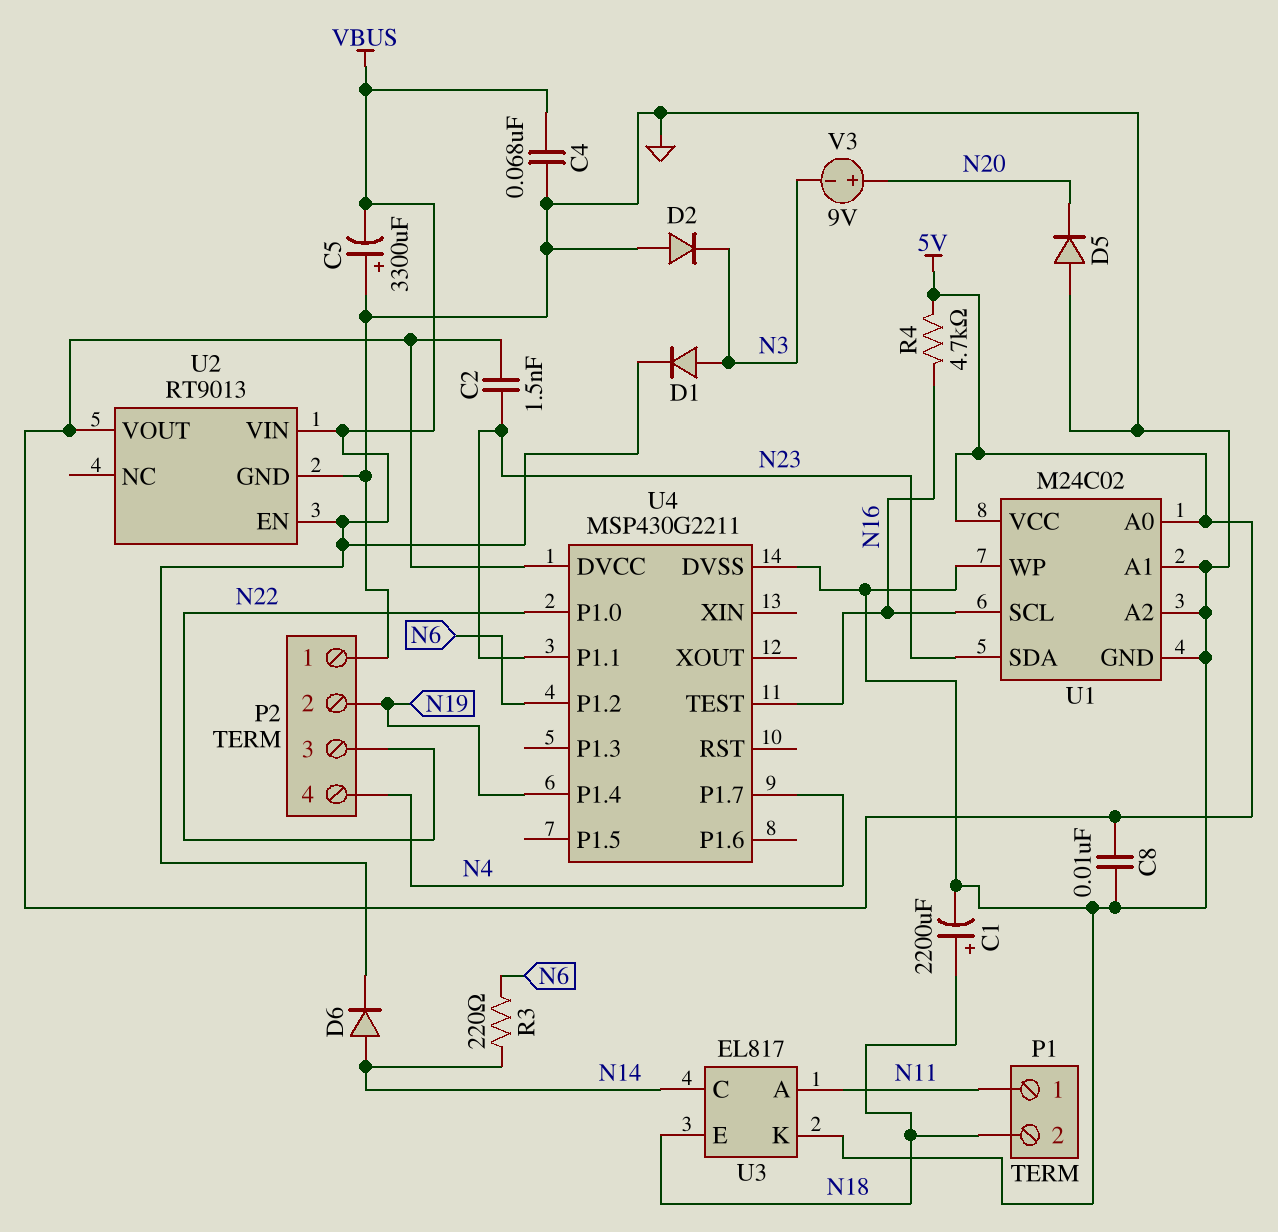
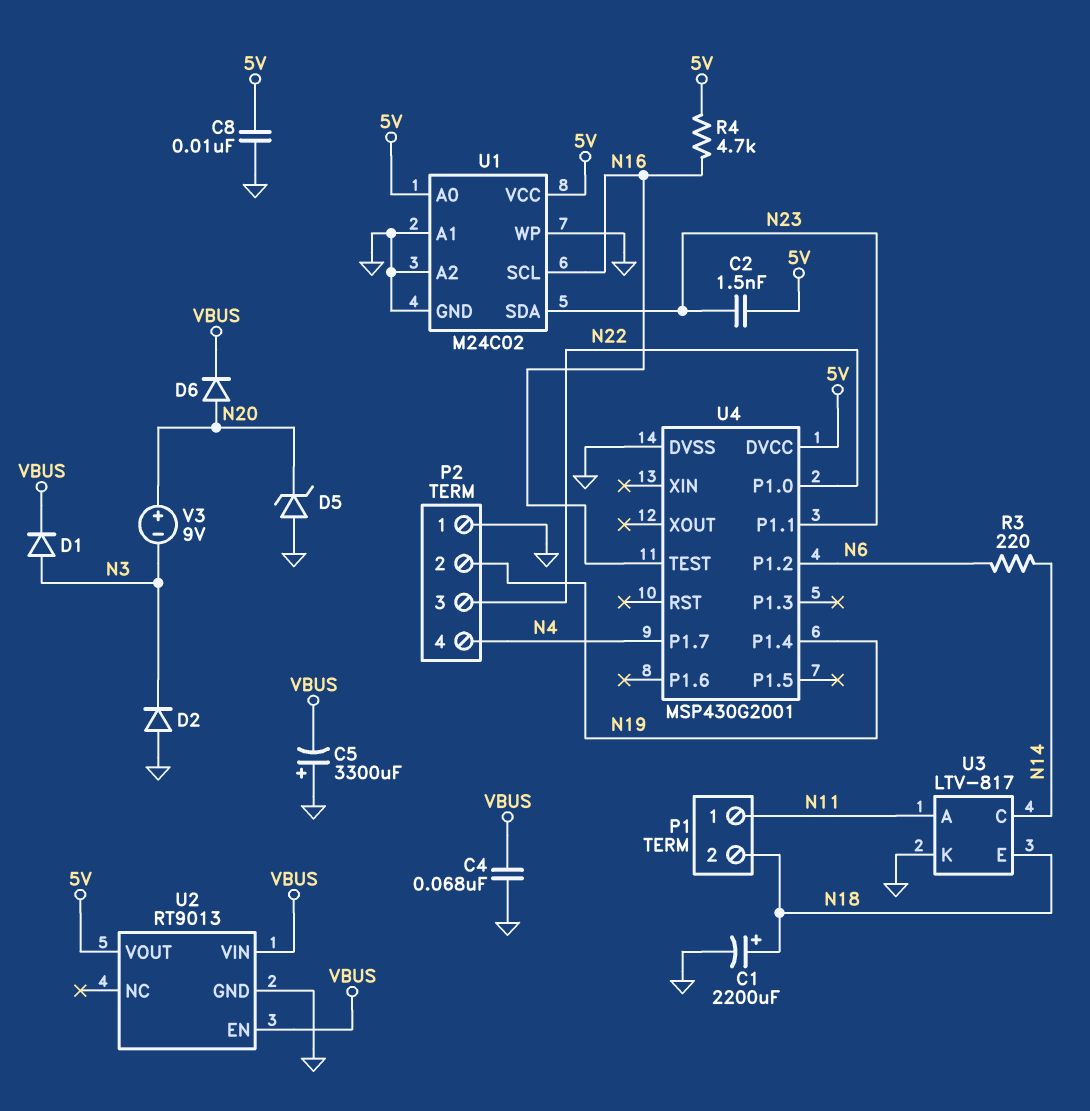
D5: diode (A GND, K N20) -> zener (A GND, K N20)
D6: diode (A N14, K VBUS) -> diode (A N20, K VBUS)
U3: EL817 -> LTV-817
U4: MSP430G2211 -> MSP430G2001

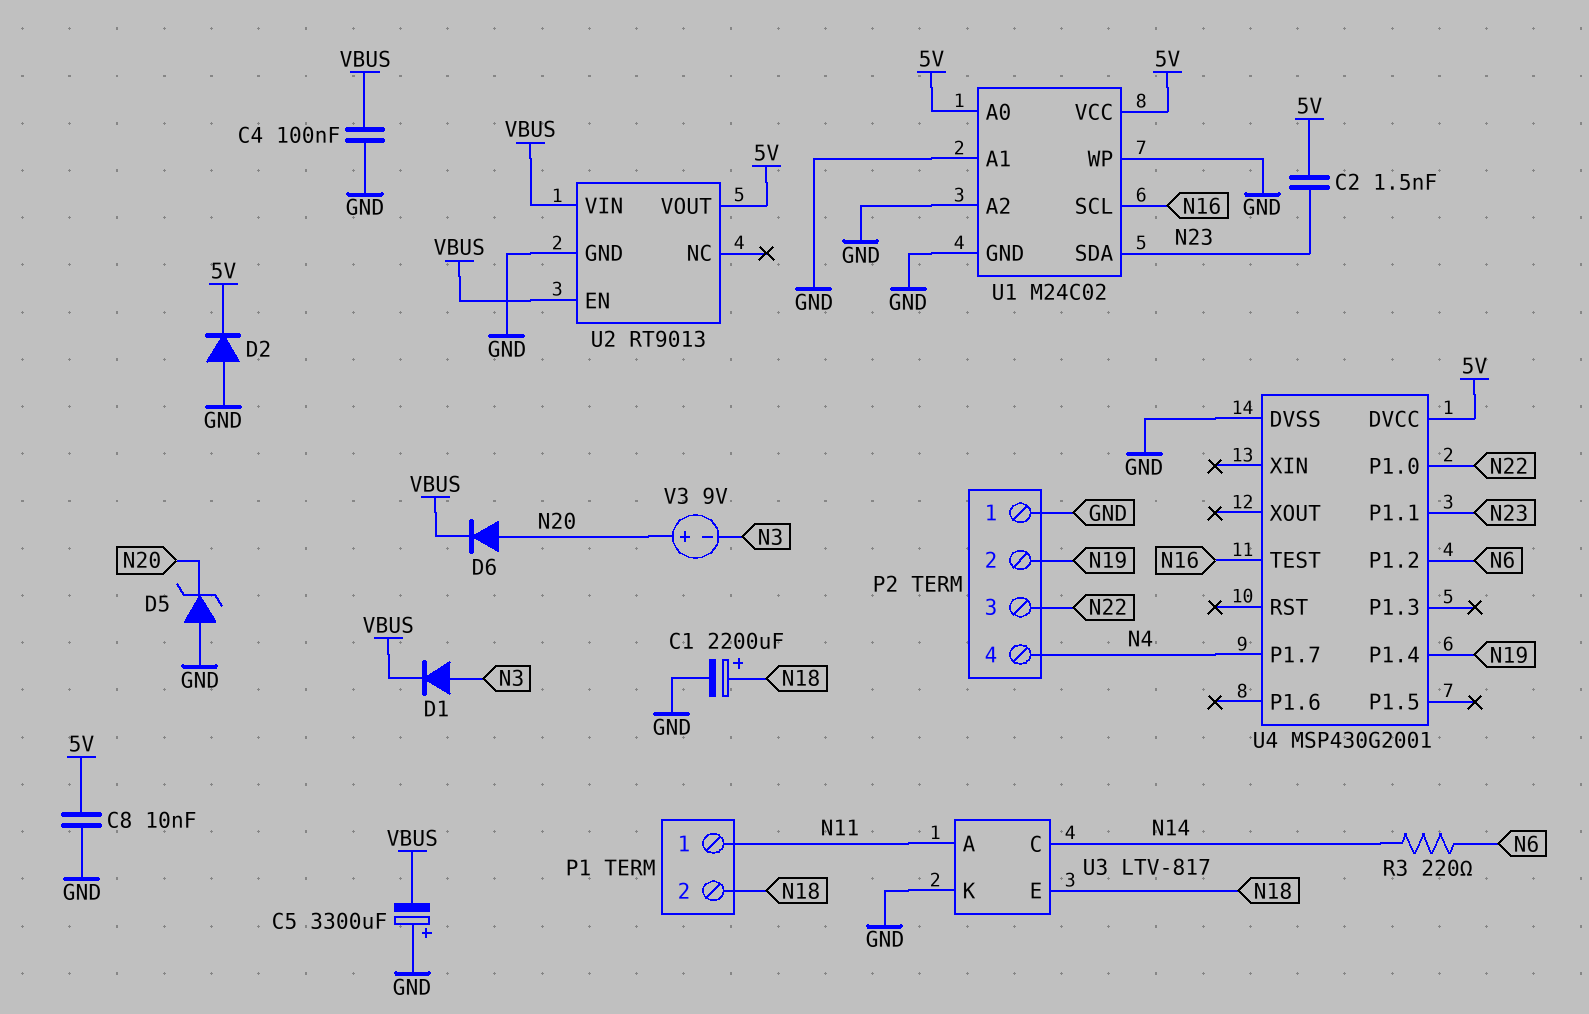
C4: 68nF (GND, VBUS) -> 100nF (GND, VBUS)
D2: diode (A GND, K N3) -> diode (A GND, K 5V)
R4: 4.7k (5V, N16) -> none

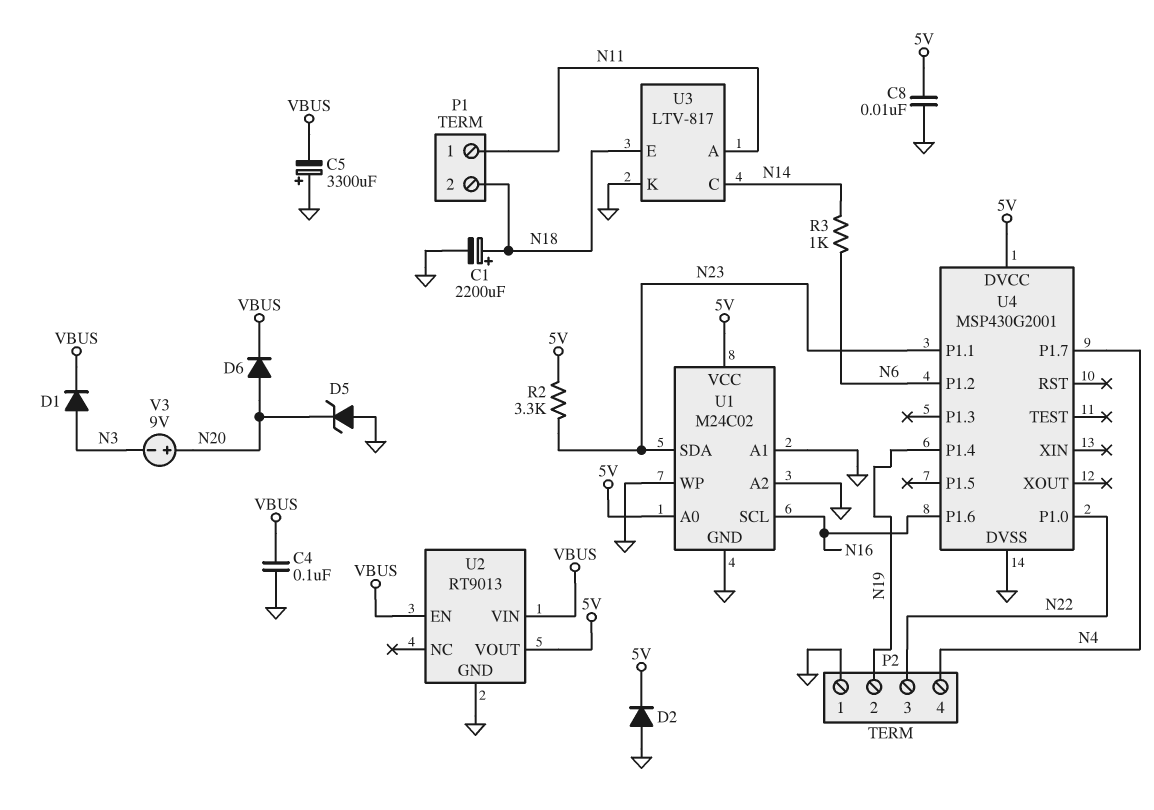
C2: 1.5nF (5V, N23) -> none
R2: none -> 3.3k (5V, N23)
R3: 220 (N6, N14) -> 1k (N6, N14)
U4 pin P1.6: none -> N16
U4 pin TEST: N16 -> none

